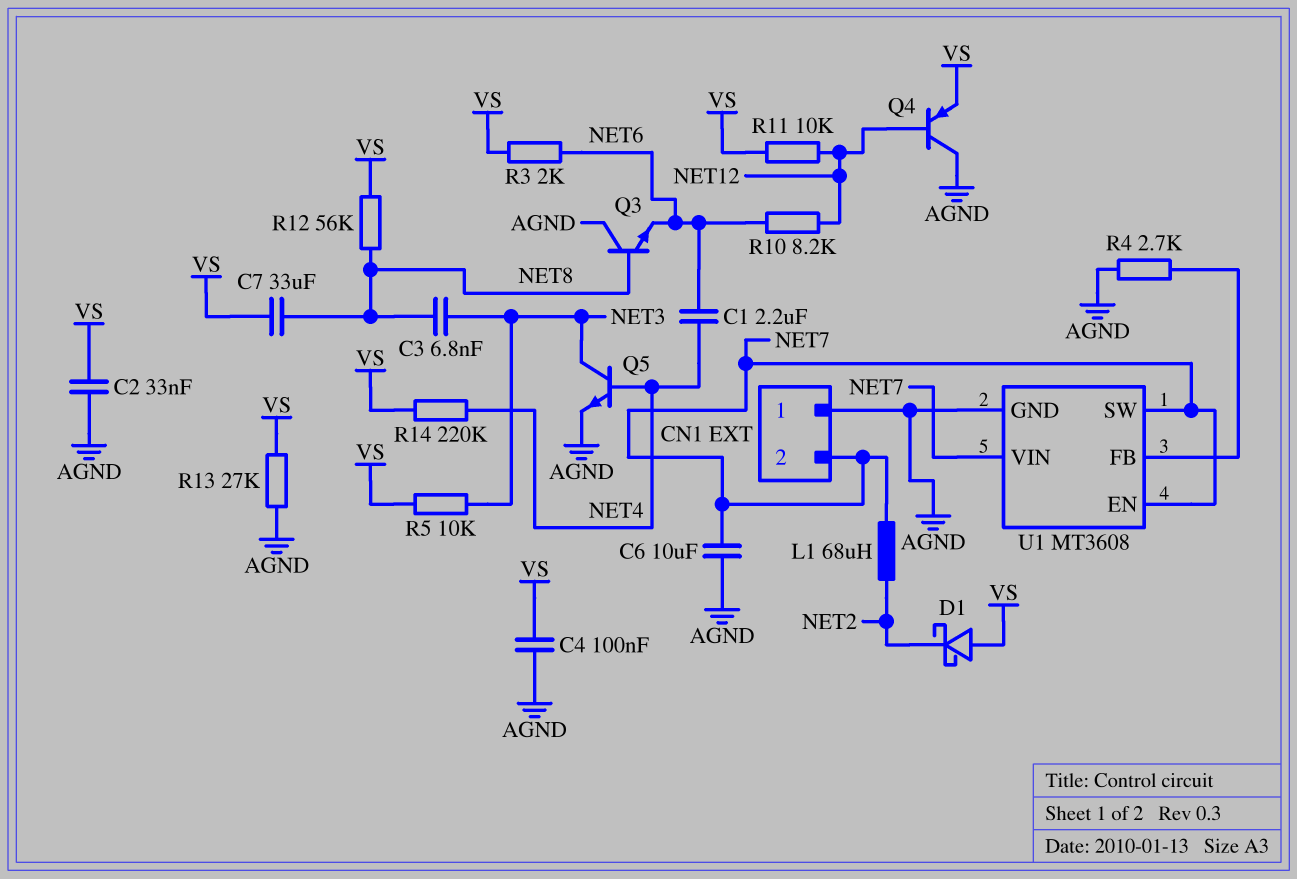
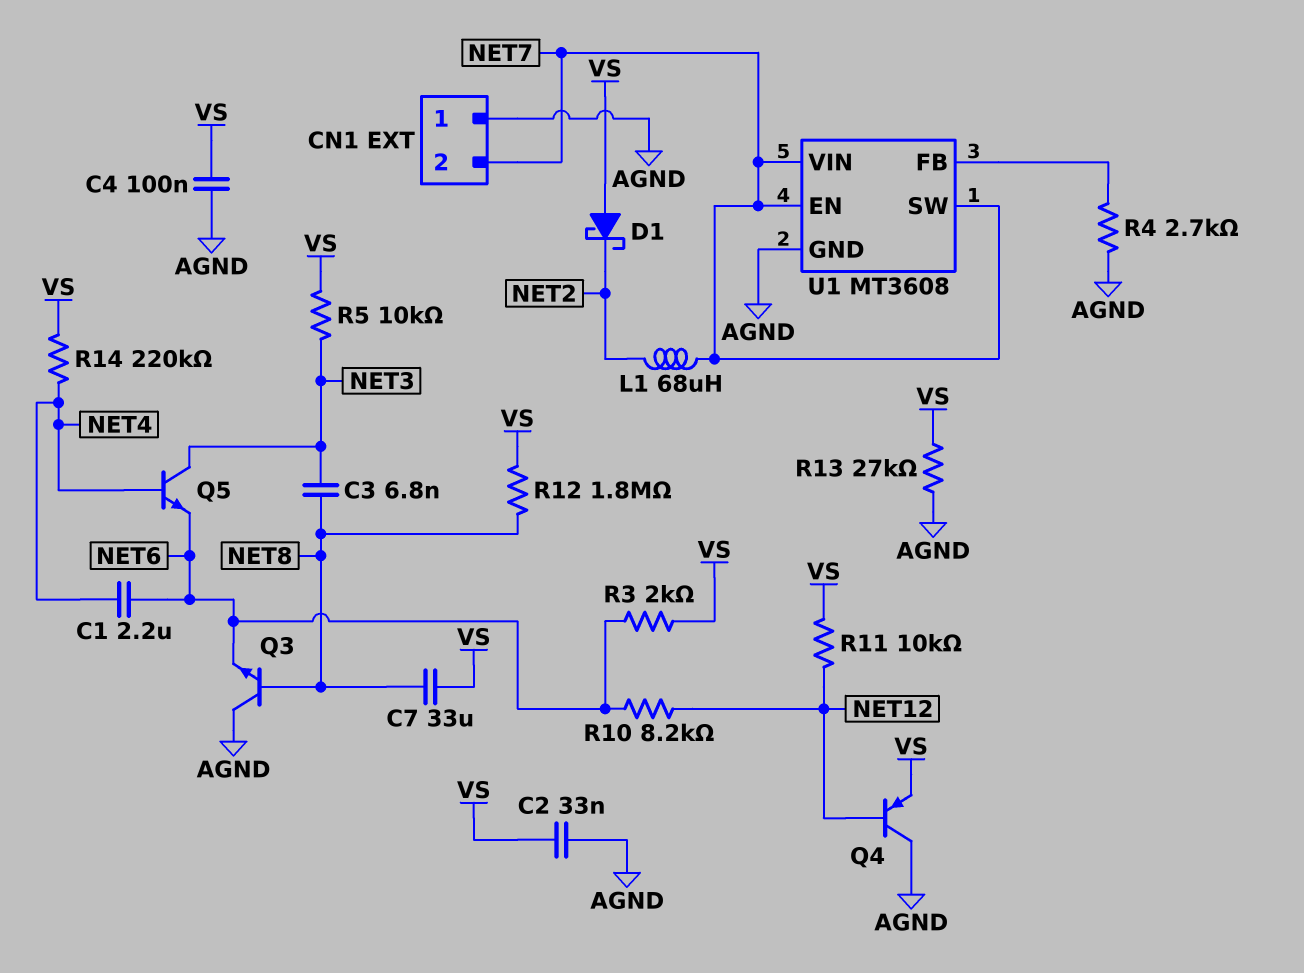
C6: 10uF (AGND, NET7) -> none
Q5: NPN (B NET4, C NET3, E AGND) -> NPN (B NET4, C NET3, E NET6)
R12: 56k (NET8, VS) -> 1.8M (NET8, VS)

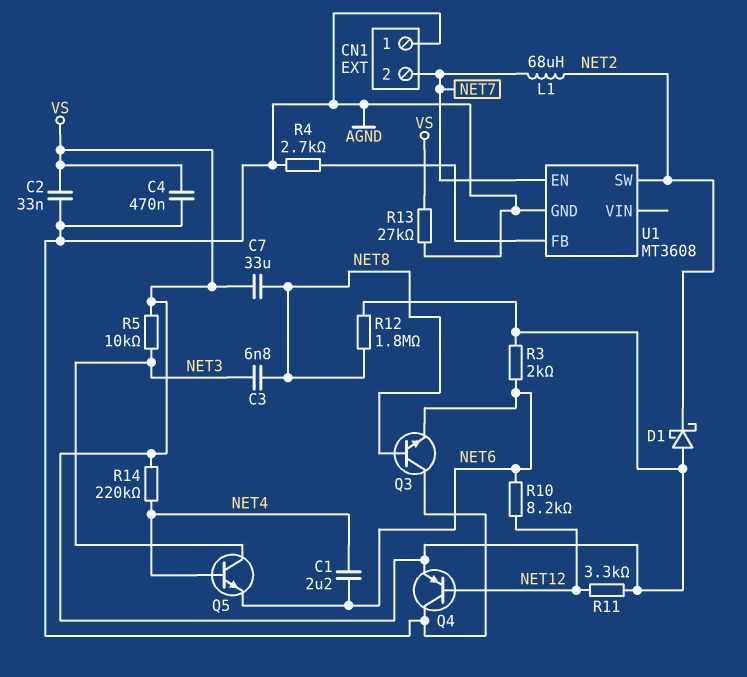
C4: 100nF (AGND, VS) -> 470nF (AGND, VS)
R11: 10k (NET12, VS) -> 3.3k (NET12, VS)
U1 pin SW: NET7 -> NET2
U1 pin VIN: NET7 -> none

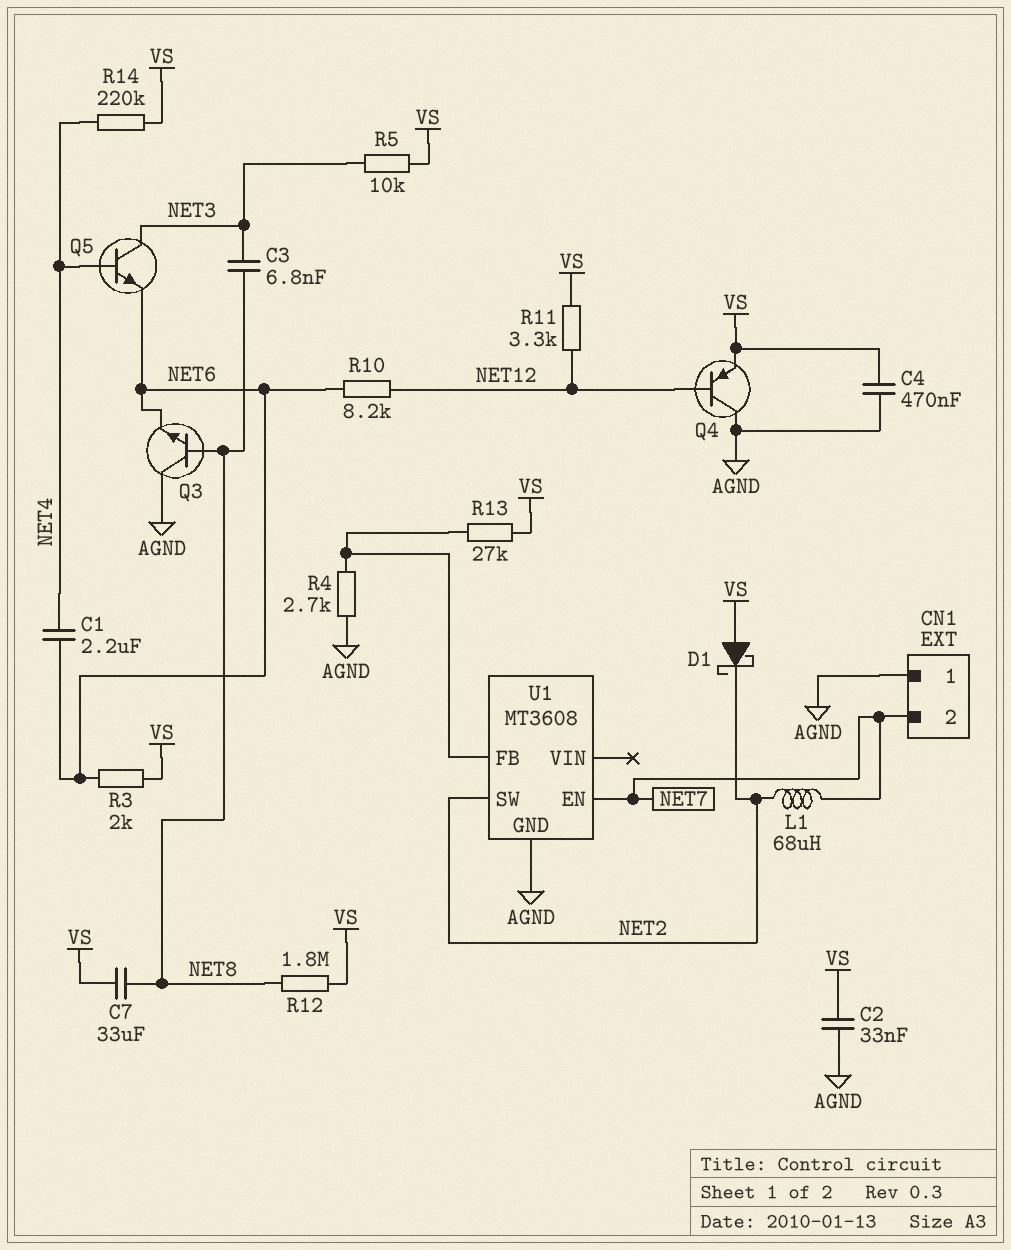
R13: 27k (AGND, VS) -> 27k (U1/FB, VS)

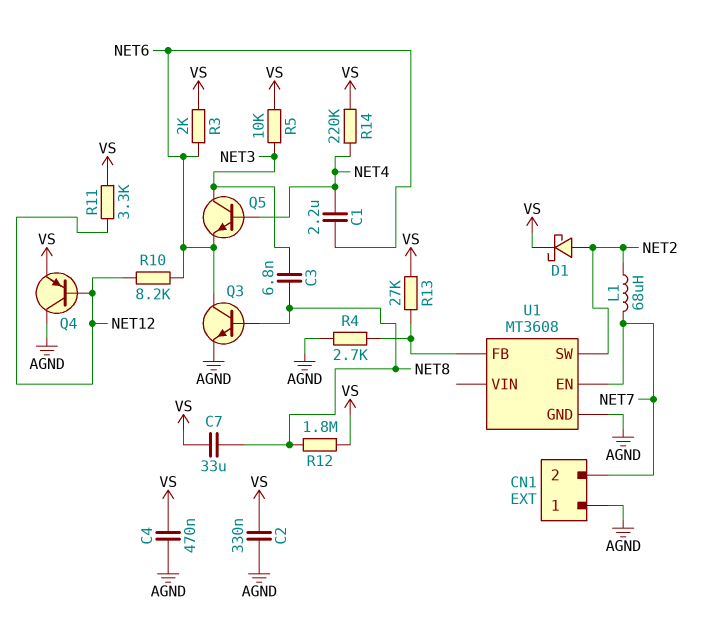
C2: 33nF (AGND, VS) -> 330nF (AGND, VS)
D1: schottky (A VS, K NET2) -> schottky (A NET2, K VS)
Q3: NPN (B NET8, C AGND, E NET6) -> NPN (B NET8, C NET6, E AGND)

